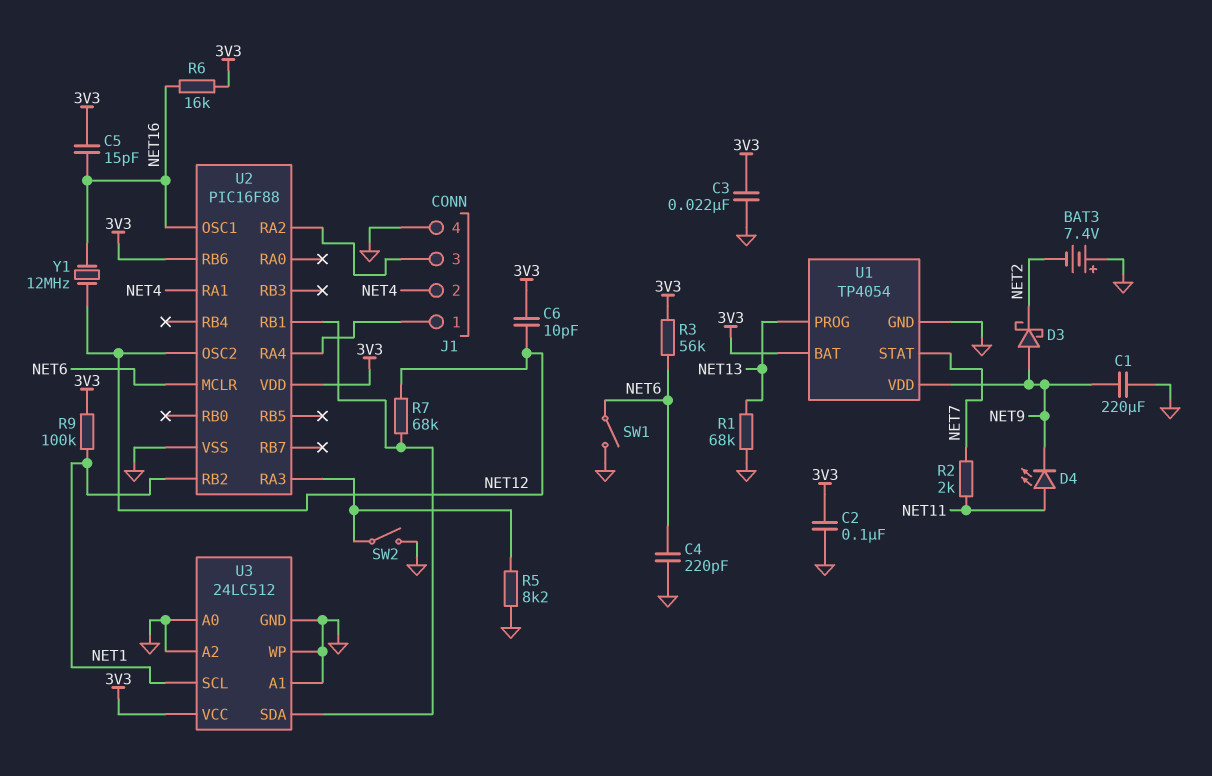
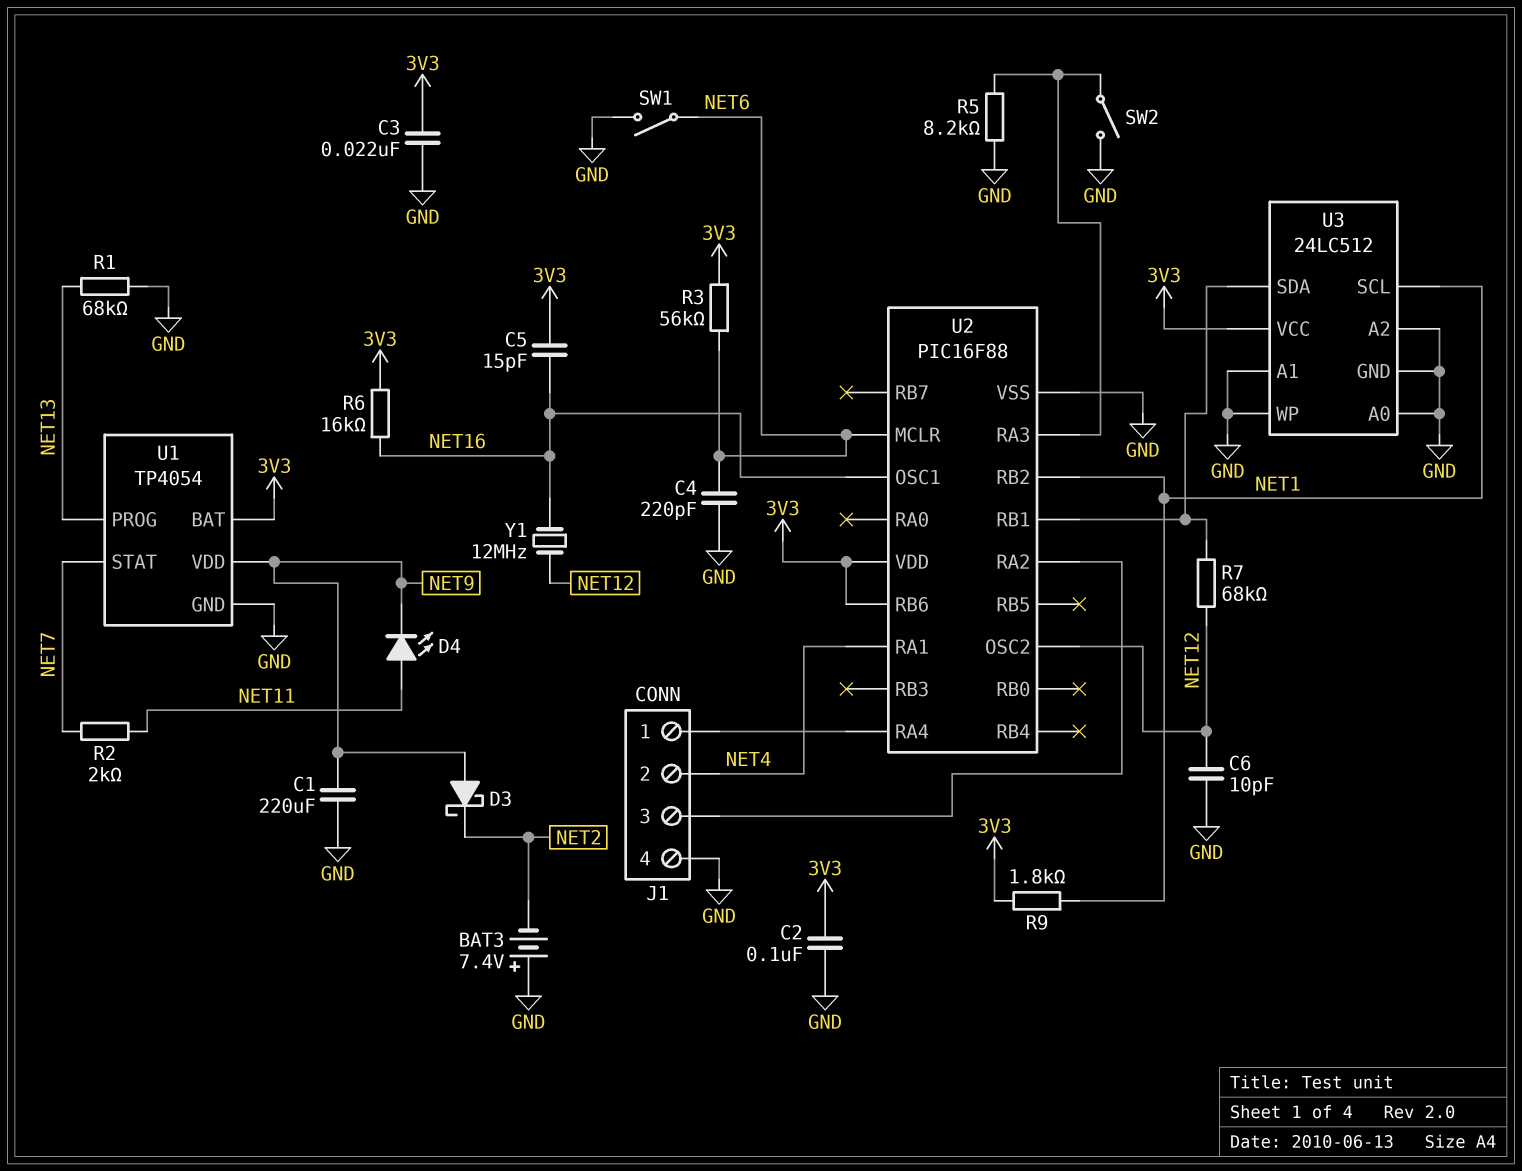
C6: 10pF (3V3, NET12) -> 10pF (GND, NET12)
R9: 100k (3V3, NET1) -> 1.8k (3V3, NET1)

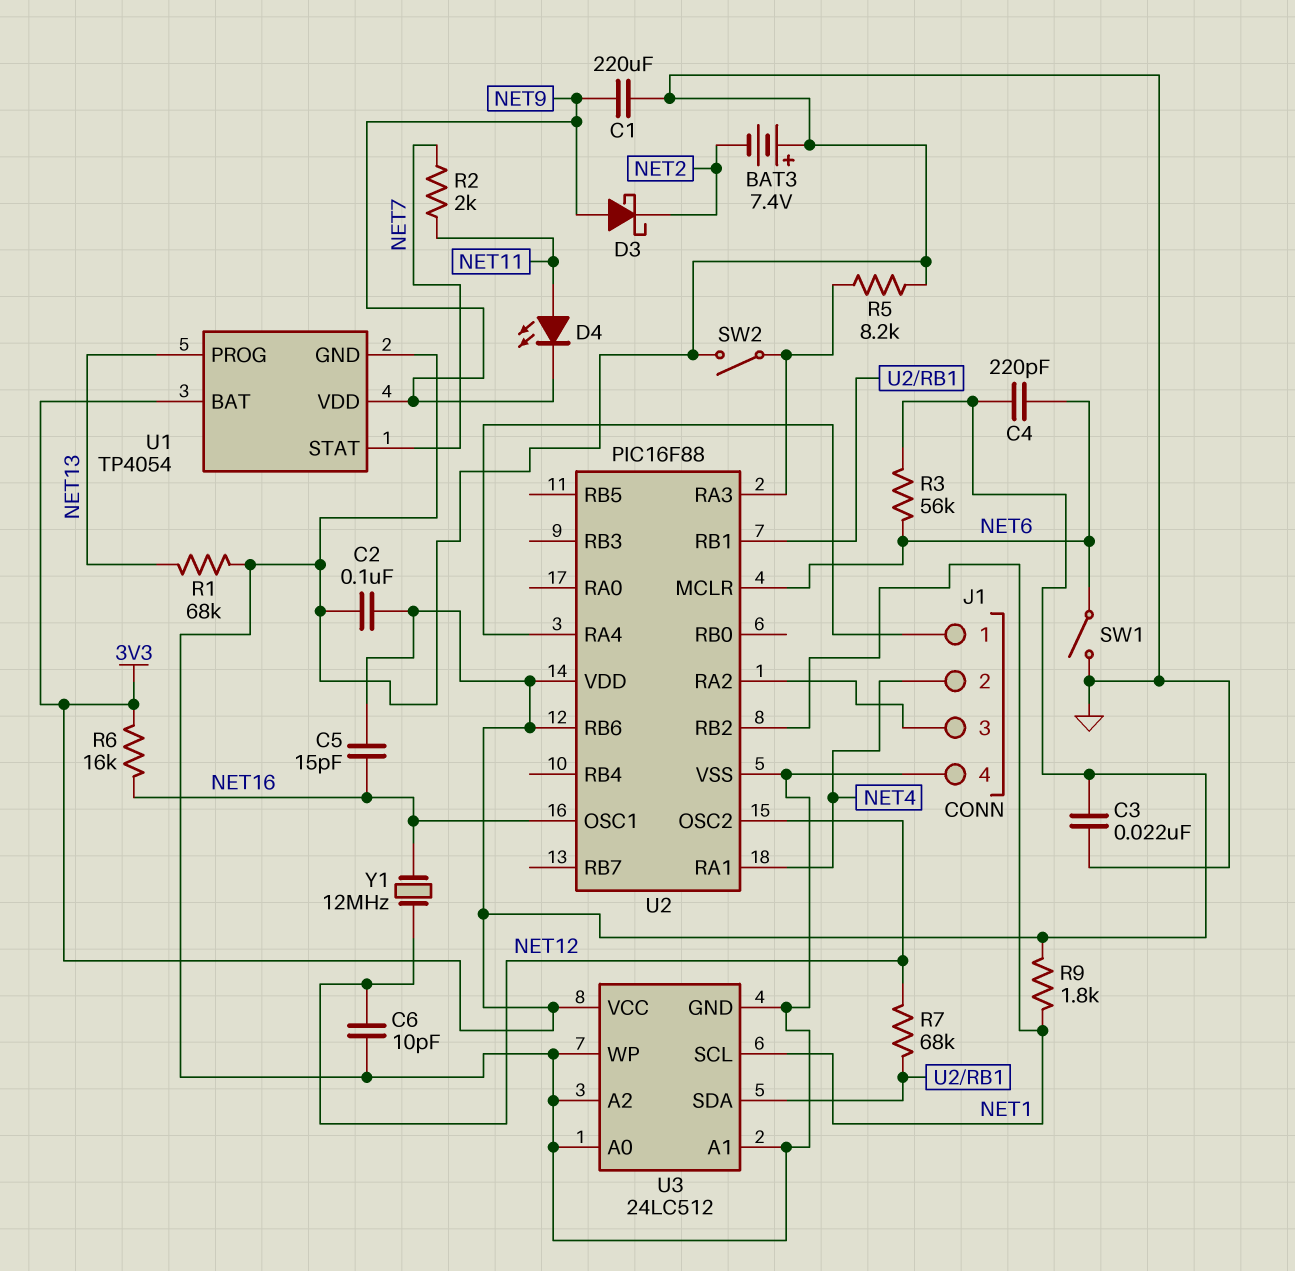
C4: 220pF (GND, NET6) -> 220pF (3V3, NET6)

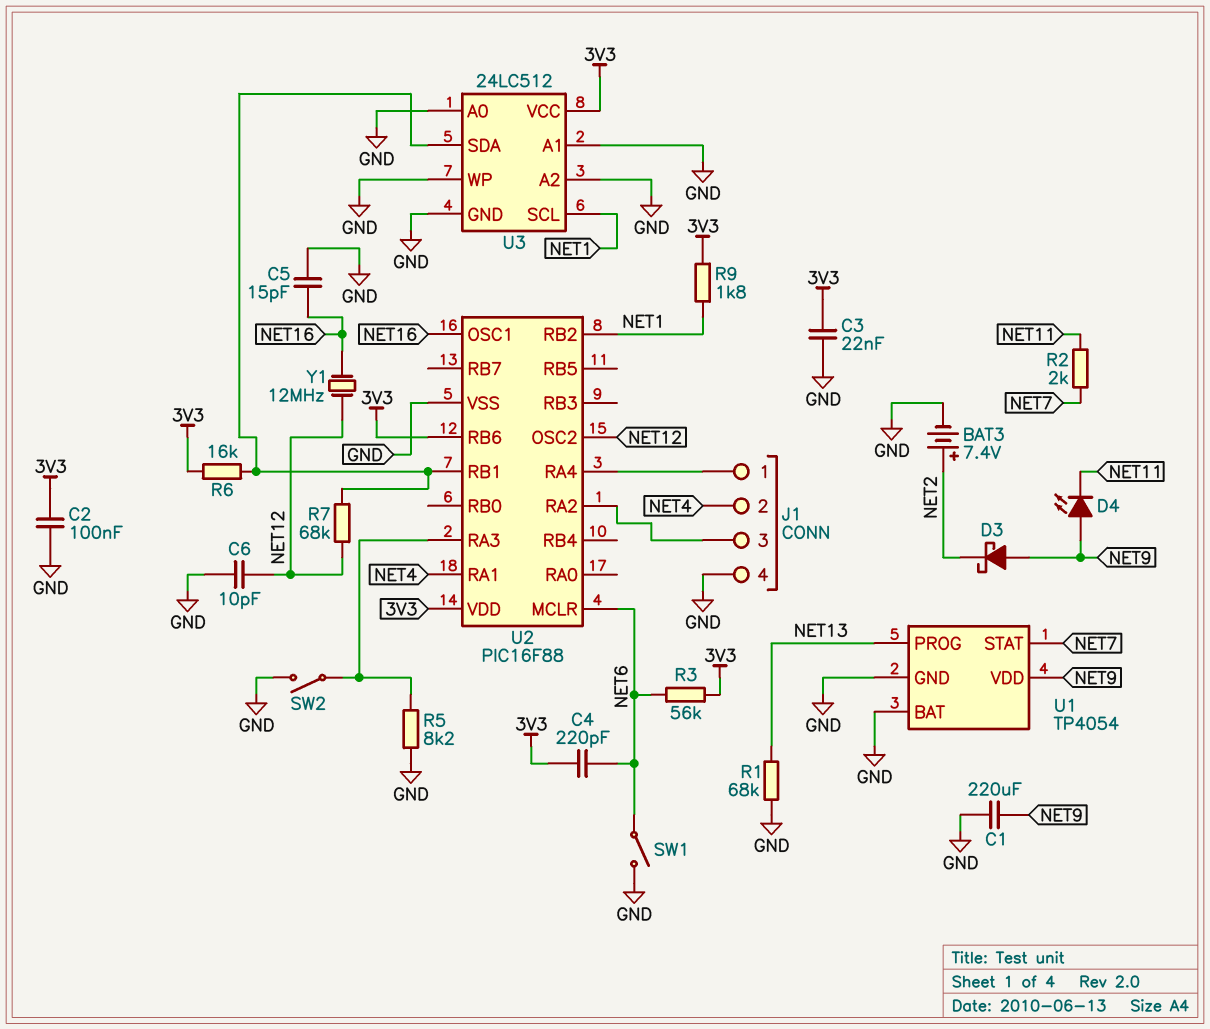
BAT3: 7.4V (plus GND, minus NET2) -> 7.4V (plus NET2, minus GND)
C5: 15pF (3V3, NET16) -> 15pF (GND, NET16)
D4: LED (A NET11, K NET9) -> LED (A NET9, K NET11)
R6: 16k (3V3, NET16) -> 16k (3V3, U2/RB1)
U1 pin BAT: 3V3 -> GND

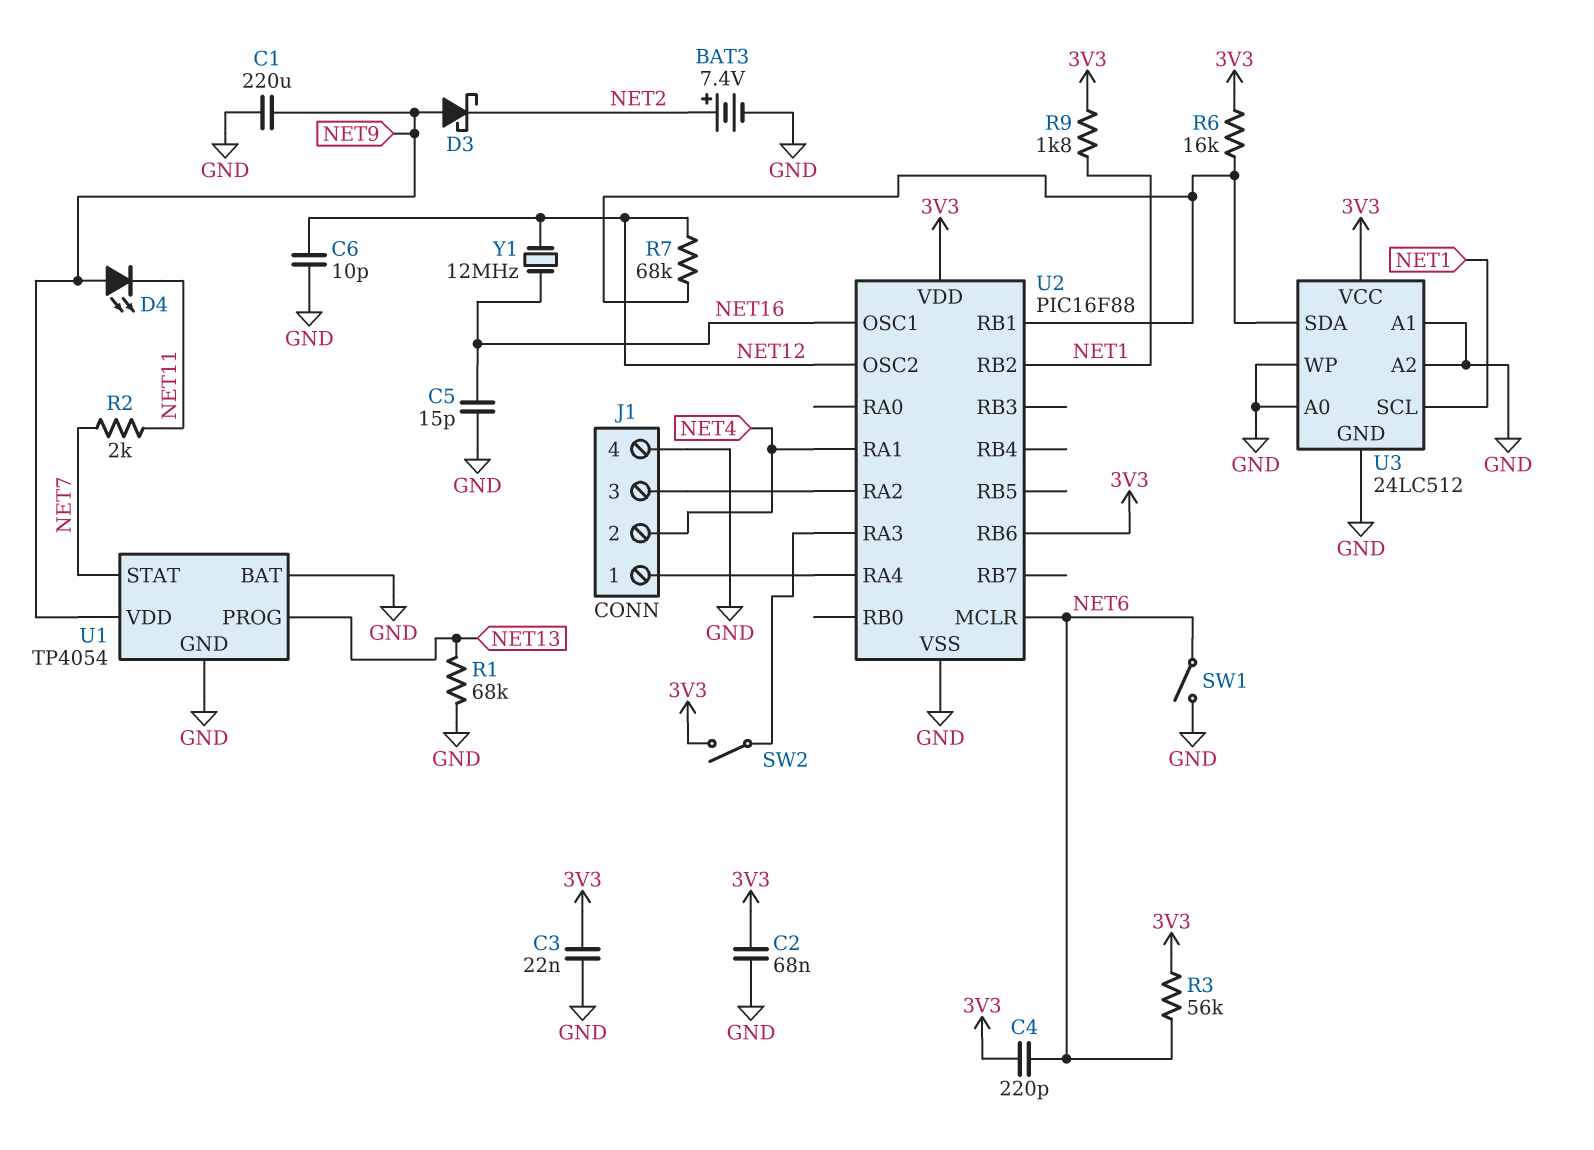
C2: 100nF (3V3, GND) -> 68nF (3V3, GND)
R5: 8.2k (GND, U2/RA3) -> none
SW2: switch (GND, U2/RA3) -> switch (3V3, U2/RA3)

